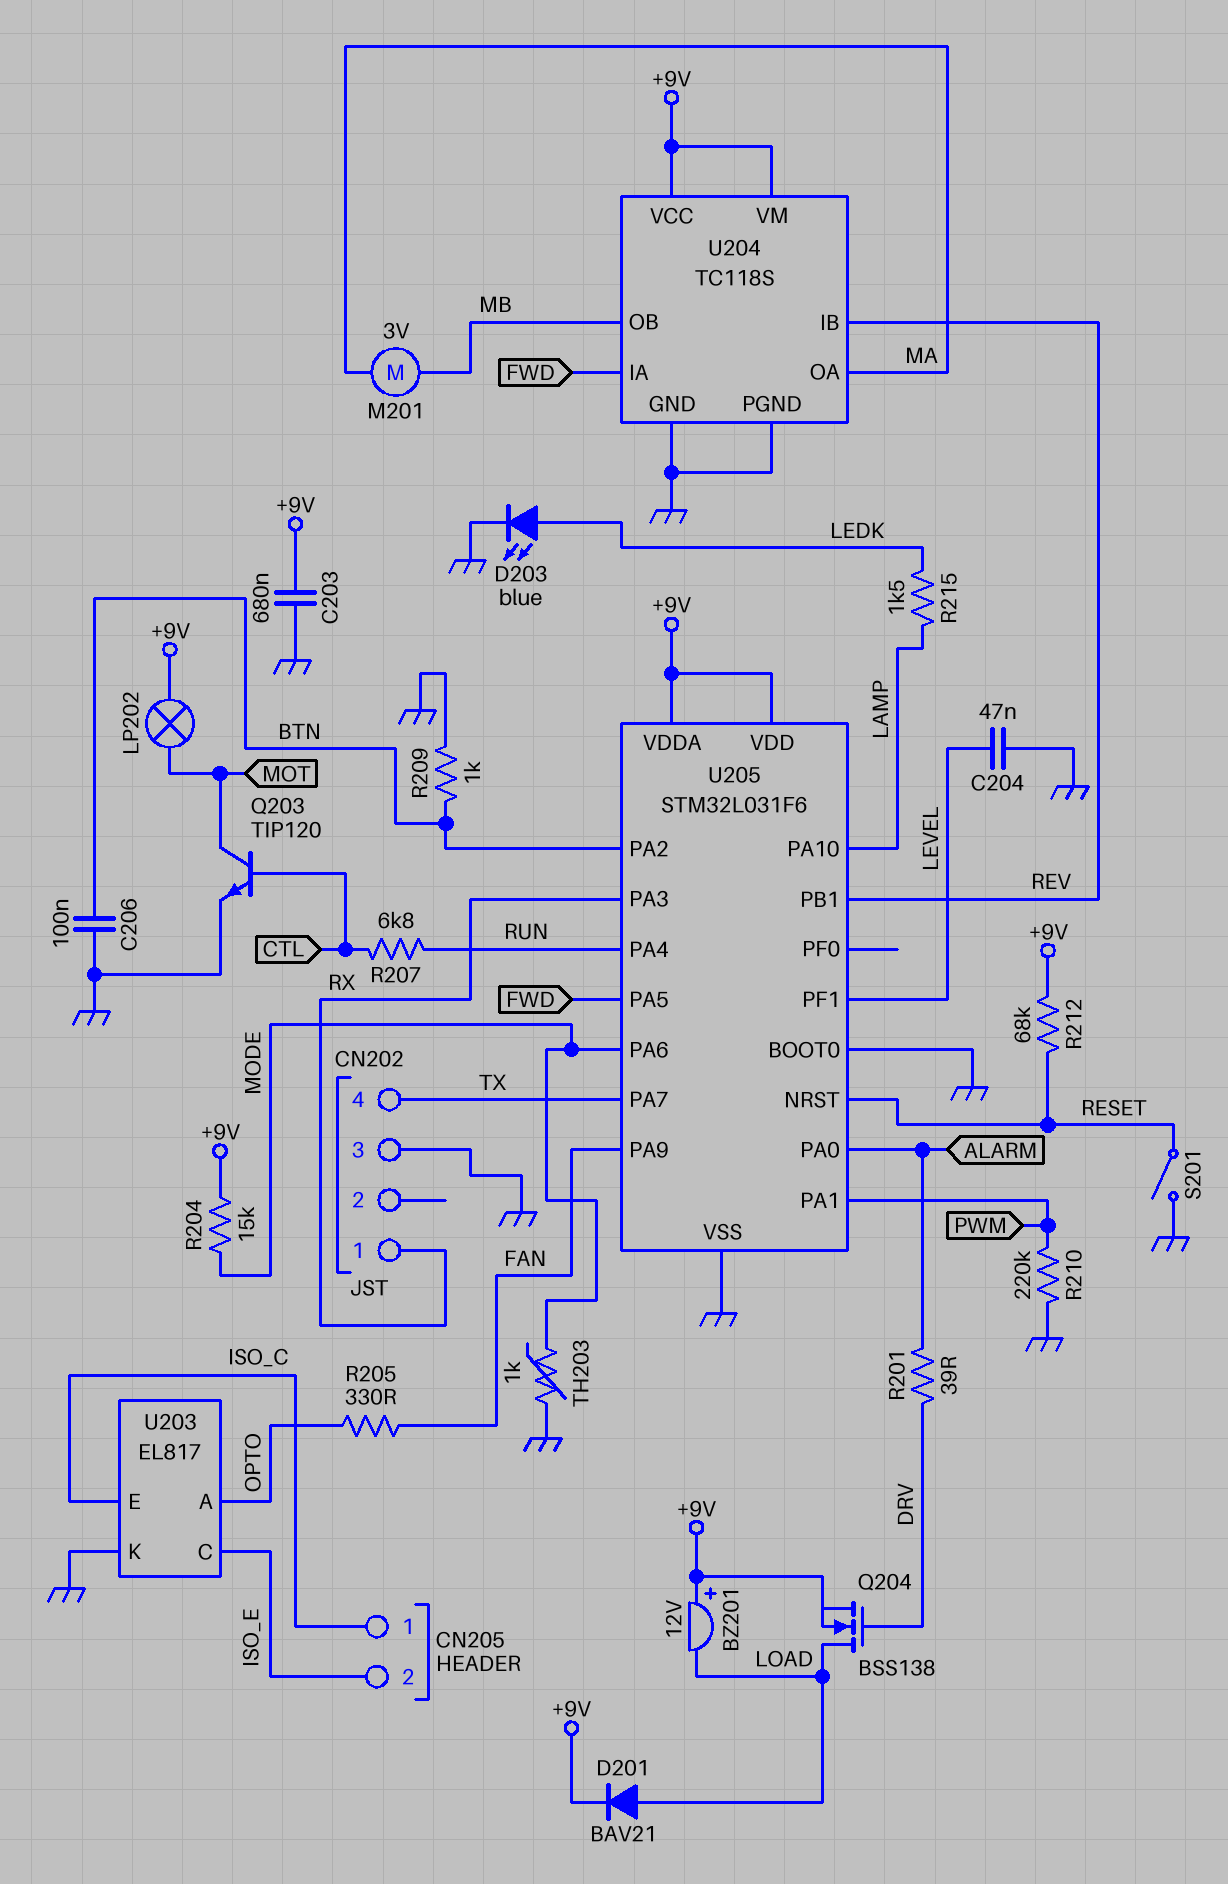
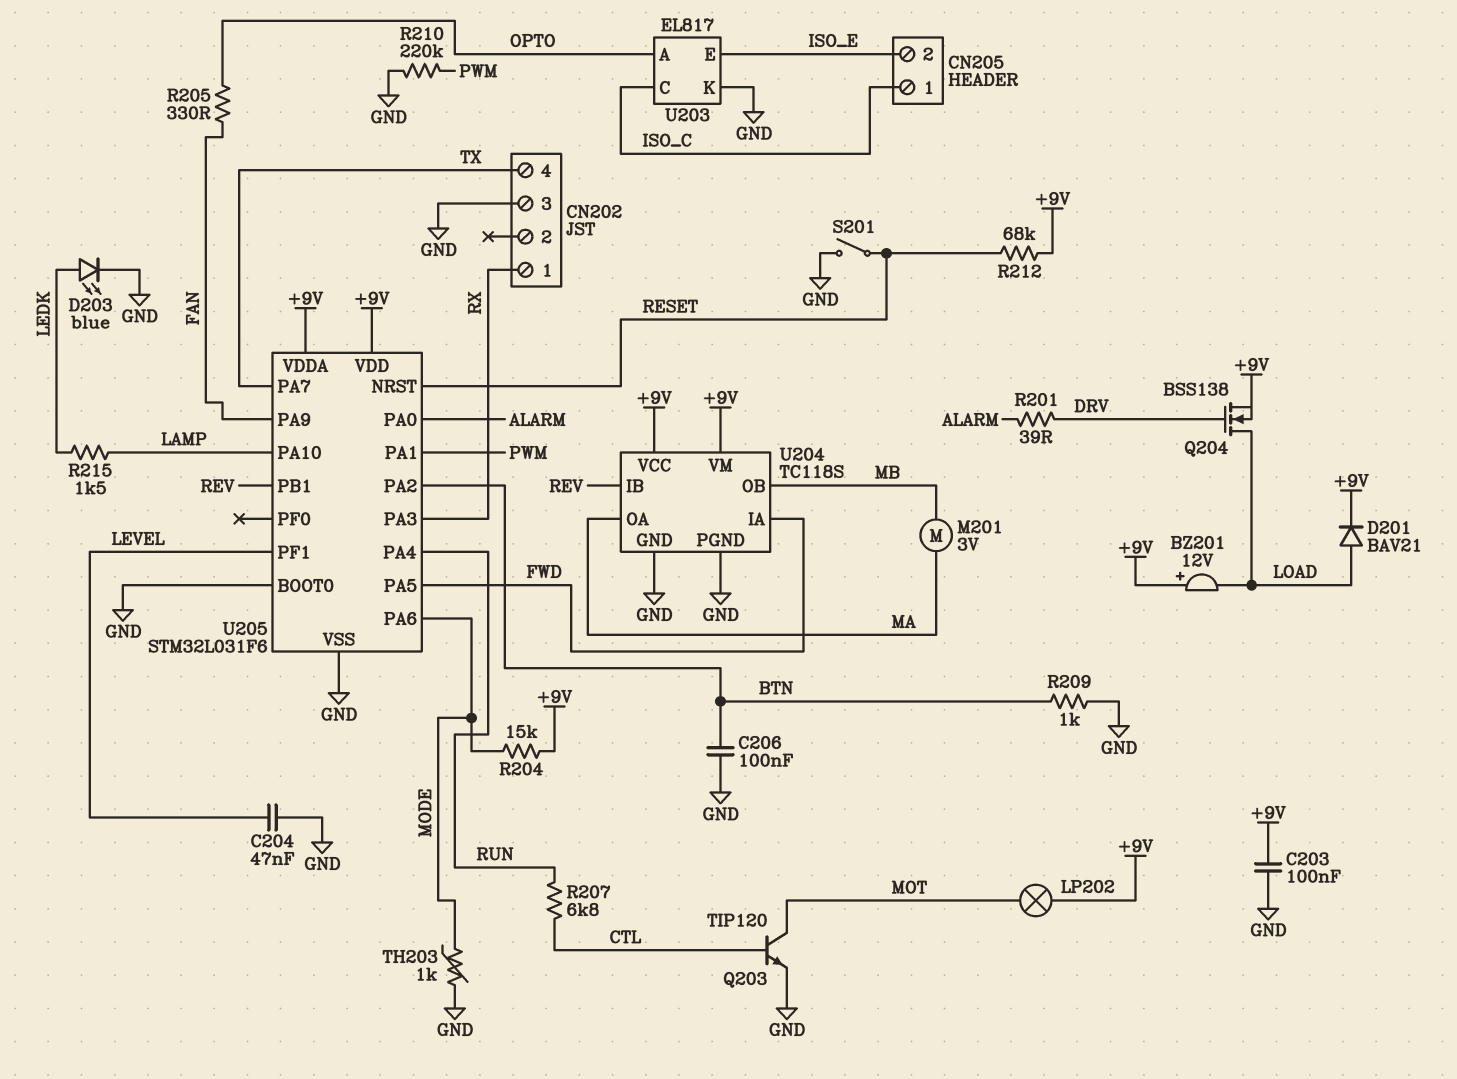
C203: 680nF (+9V, GND) -> 100nF (+9V, GND)
U203 pin C: ISO_E -> ISO_C
U203 pin E: ISO_C -> ISO_E

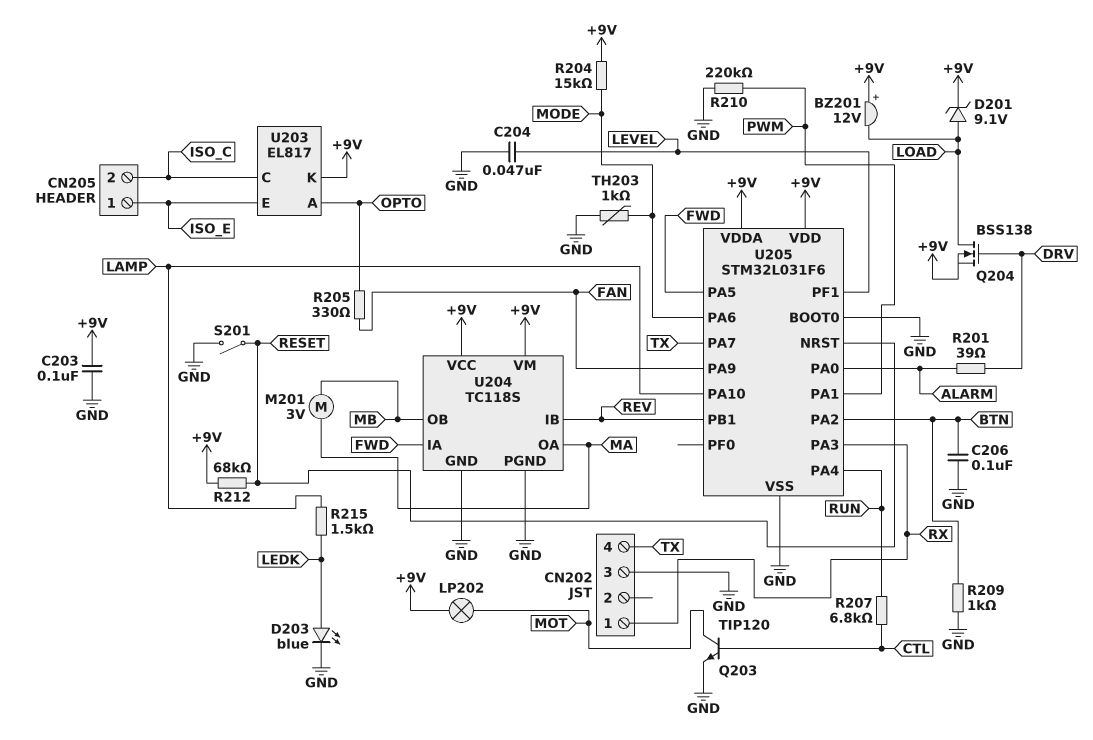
CN205 pin 1: ISO_C -> ISO_E
CN205 pin 2: ISO_E -> ISO_C
D201: diode BAV21 (A LOAD, K +9V) -> zener 9.1V (A LOAD, K +9V)
U203 pin K: GND -> +9V

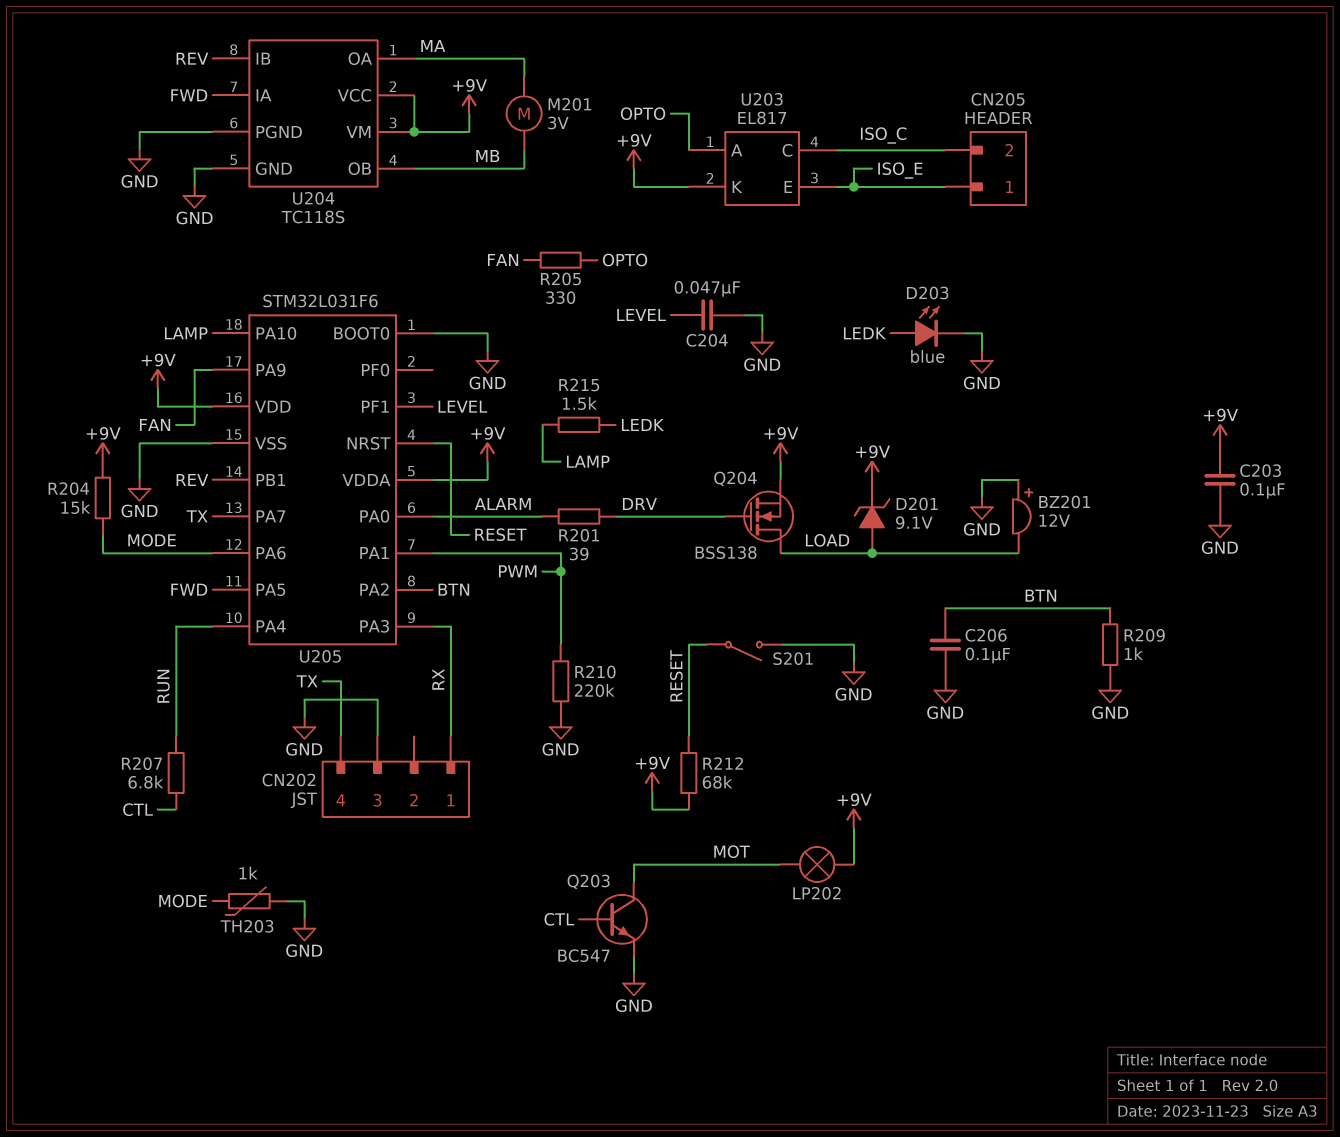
BZ201: buzzer 12V (plus +9V, minus LOAD) -> buzzer 12V (plus GND, minus LOAD)
Q203: NPN TIP120 (B CTL, C MOT, E GND) -> NPN BC547 (B CTL, C MOT, E GND)

